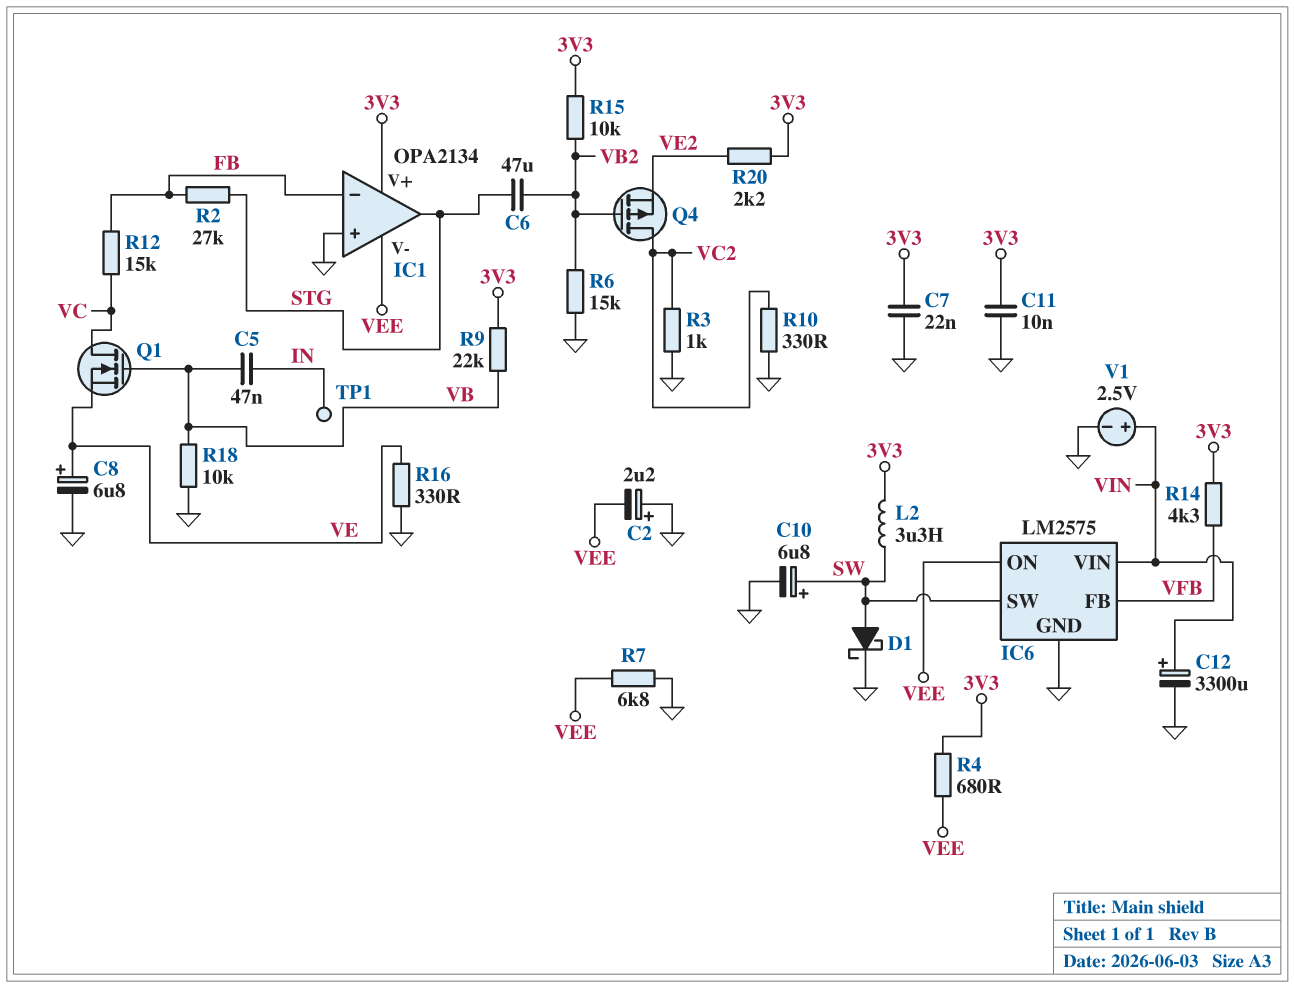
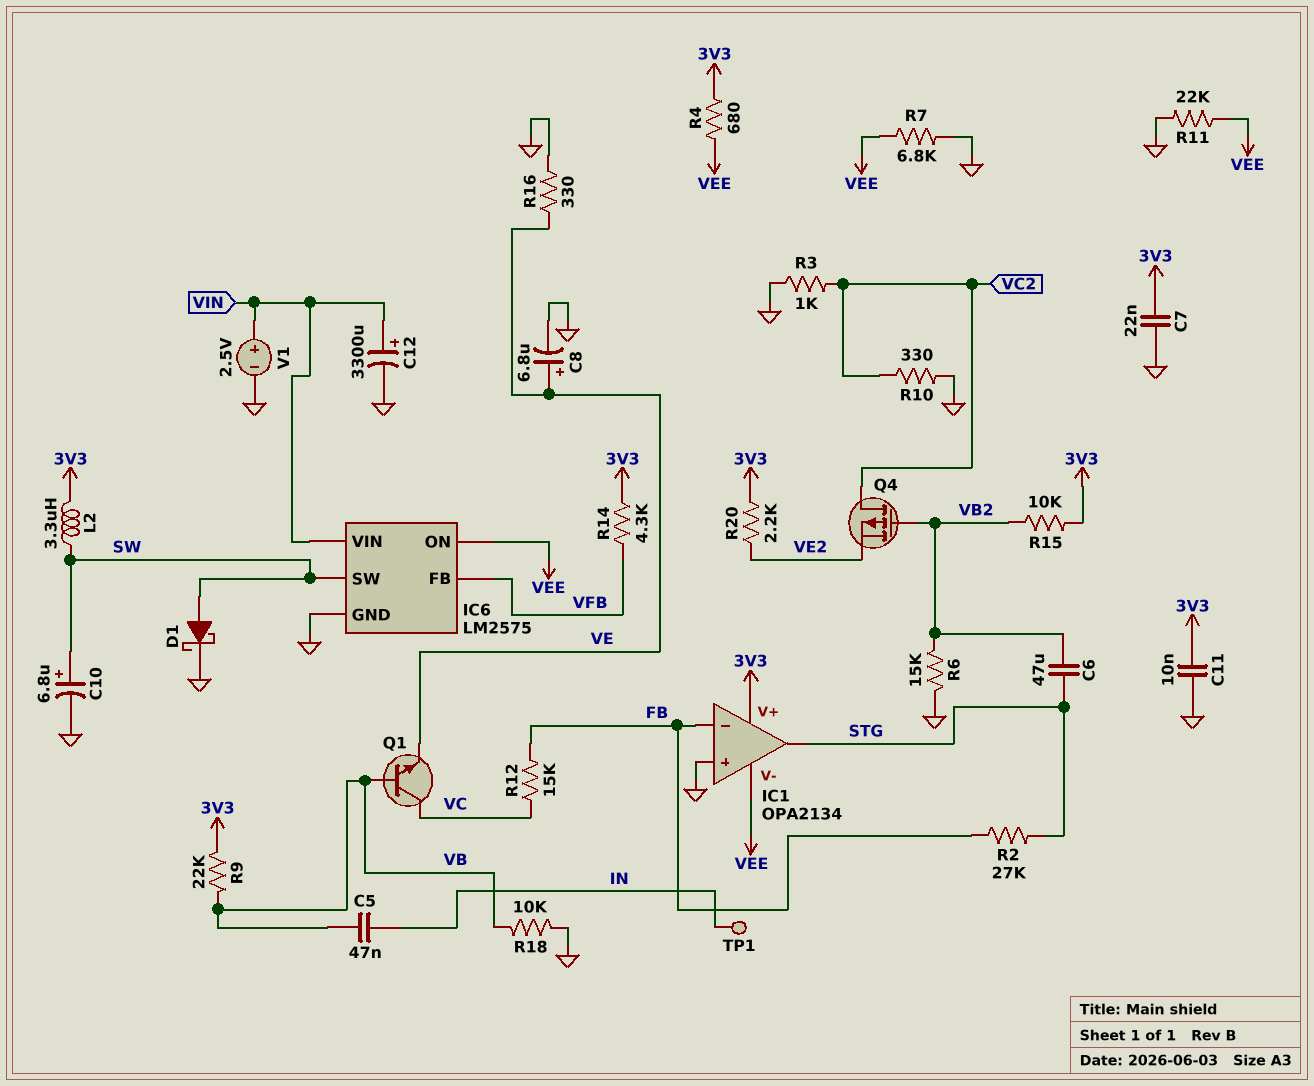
C2: 2.2uF (plus GND, minus VEE) -> none
Q1: NMOS (G VB, D VC, S VE) -> NPN (B VB, C VC, E VE)
R11: none -> 22k (GND, VEE)

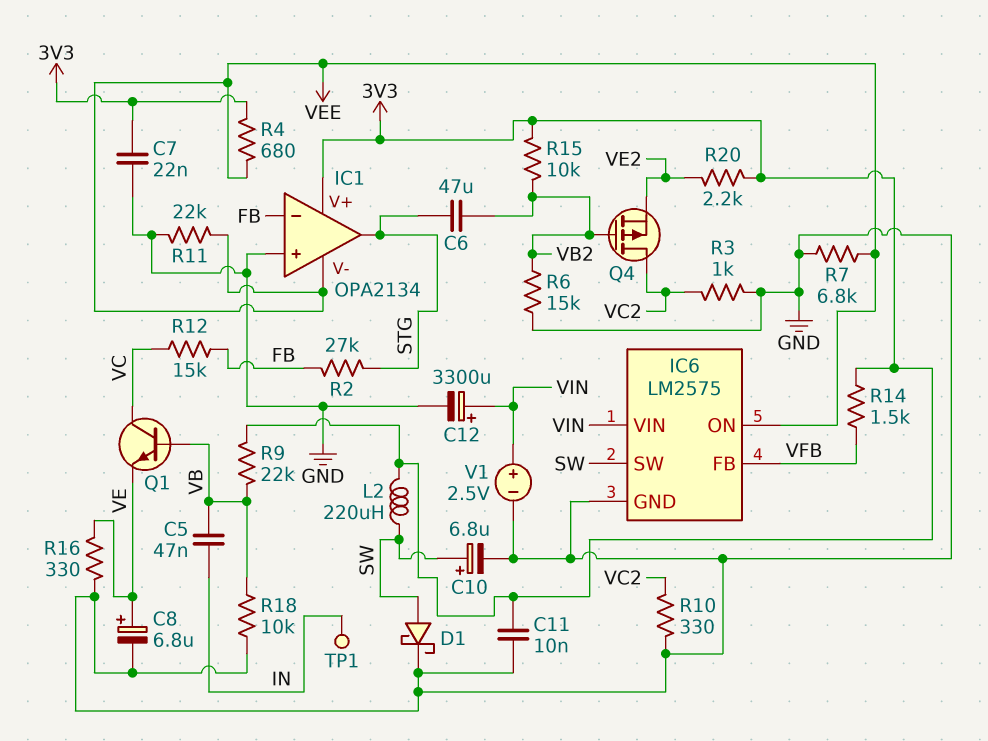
L2: 3.3uH (3V3, SW) -> 220uH (3V3, SW)
R14: 4.3k (3V3, VFB) -> 1.5k (3V3, VFB)

